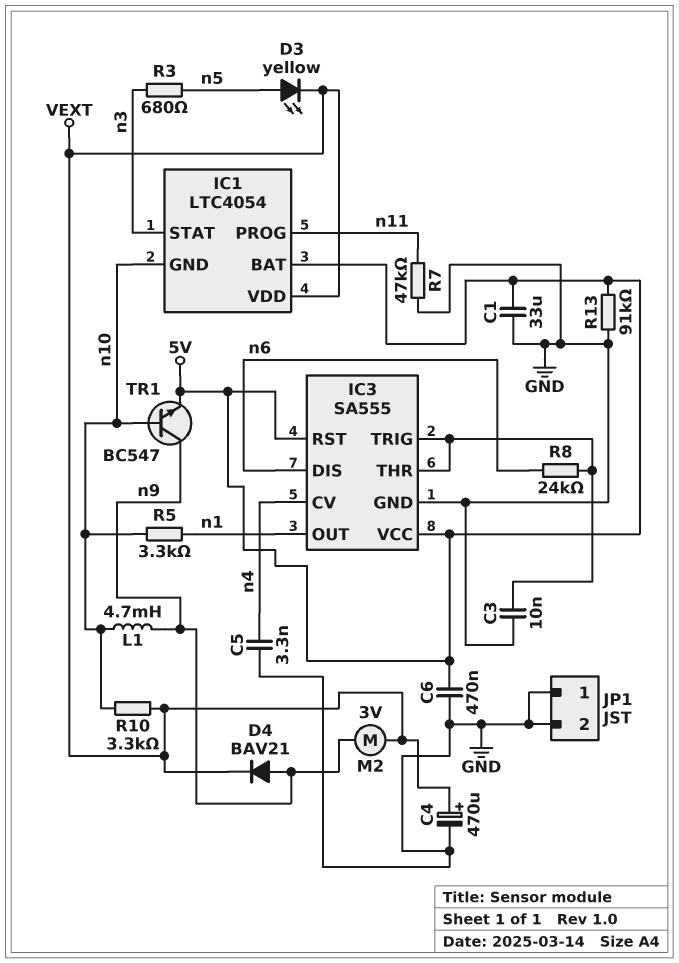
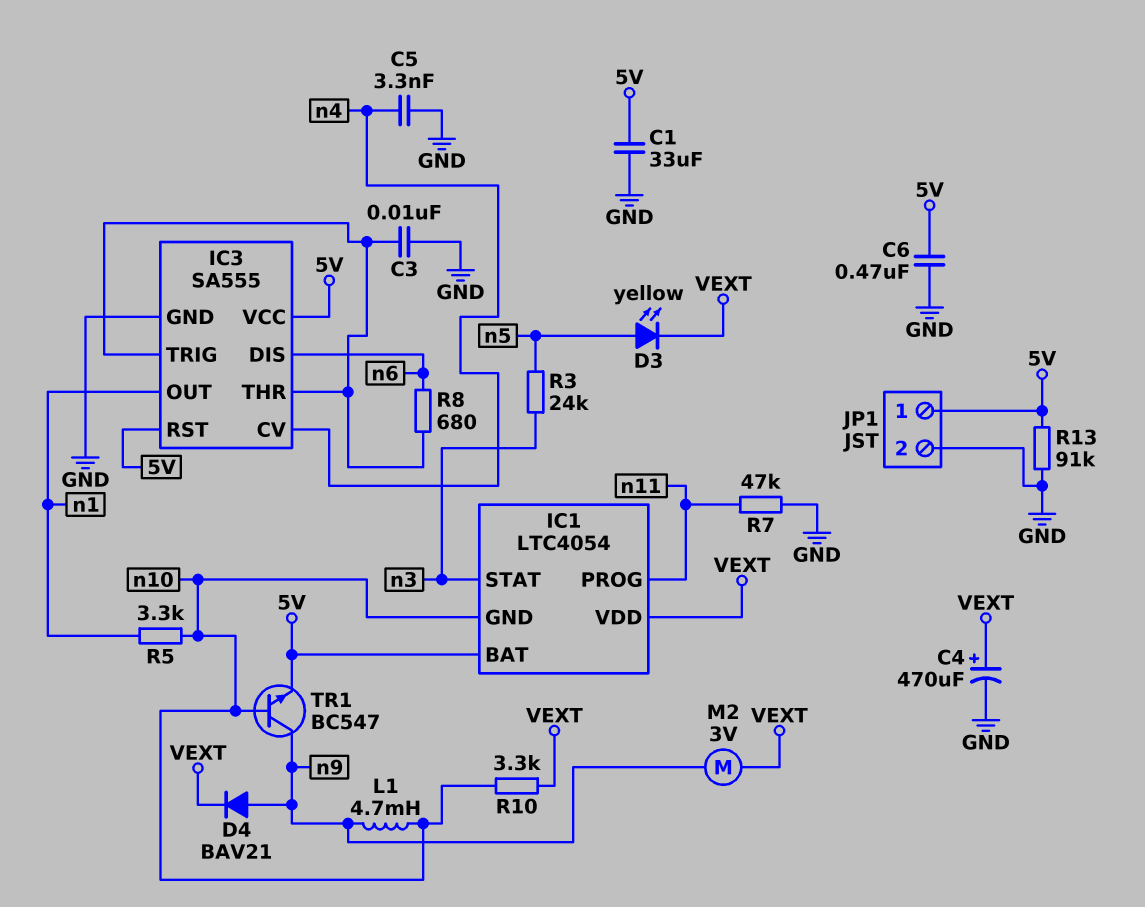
JP1 pin 1: GND -> 5V
R3: 680 (n3, n5) -> 24k (n3, n5)
R8: 24k (IC3/THR, n6) -> 680 (IC3/THR, n6)

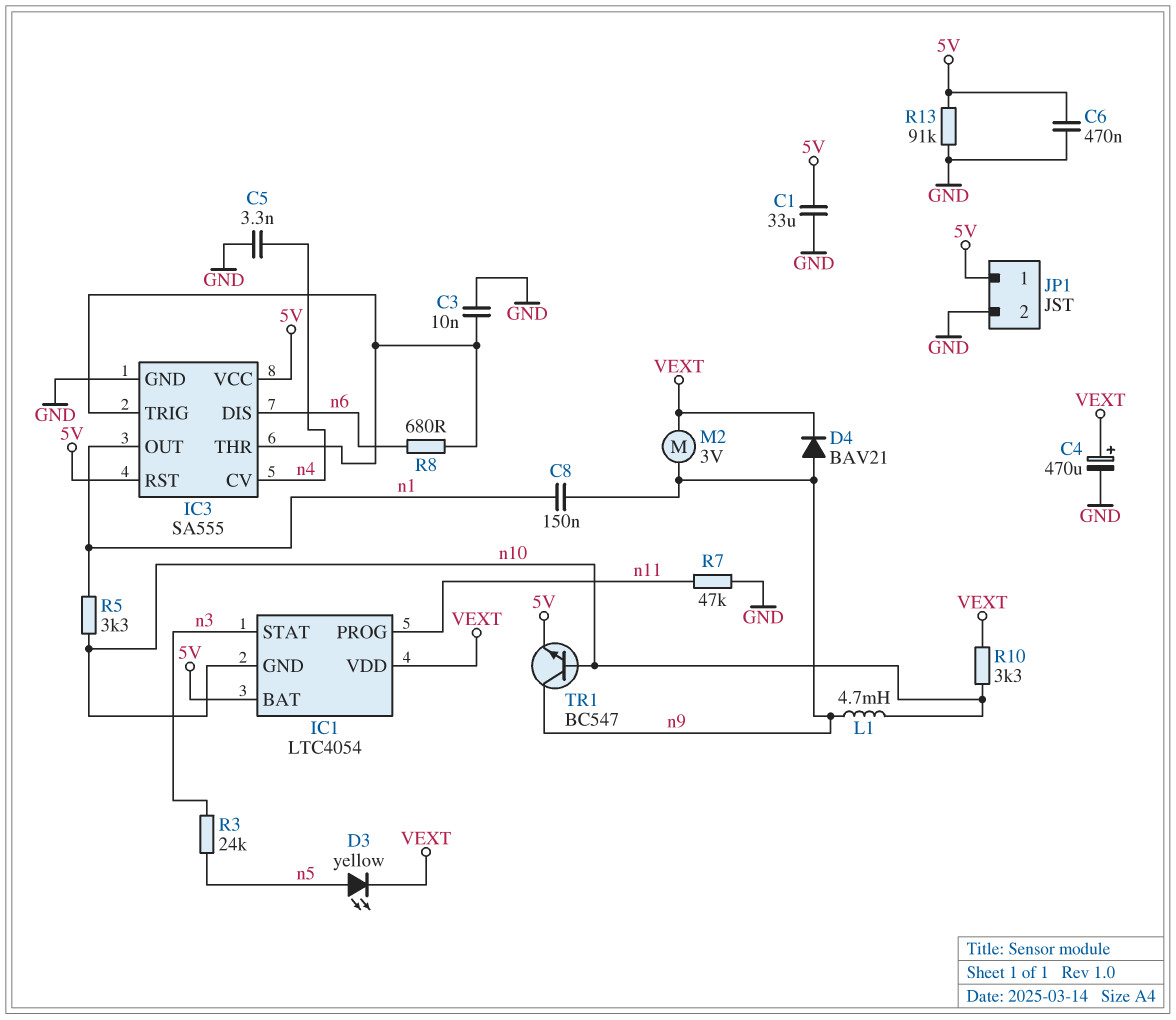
C8: none -> 150nF (n1, n9)

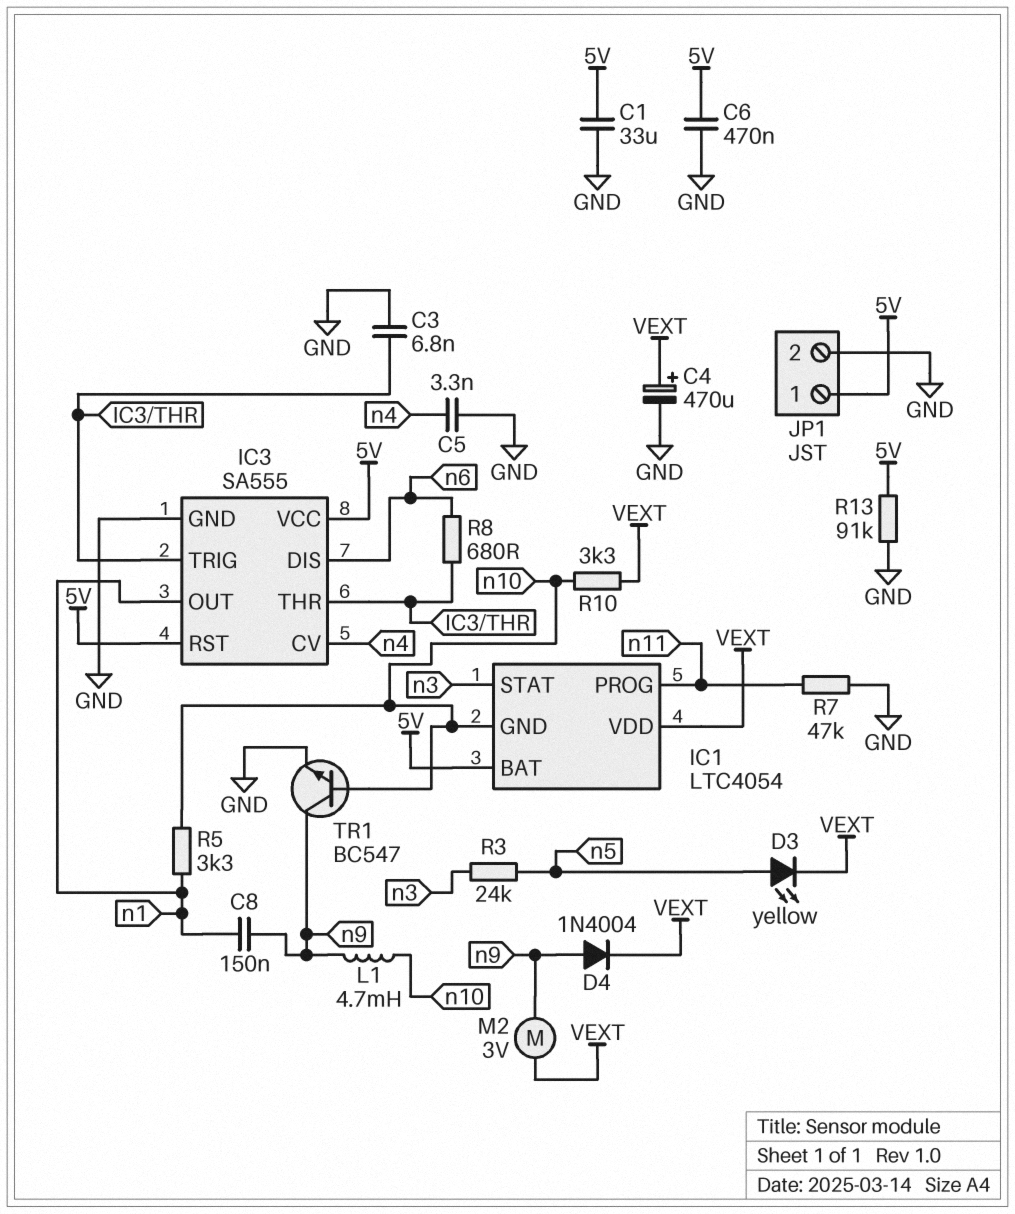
C3: 10nF (GND, IC3/THR) -> 6.8nF (GND, IC3/THR)
D4: diode BAV21 (A n9, K VEXT) -> diode 1N4004 (A n9, K VEXT)
TR1: NPN BC547 (B n10, C n9, E 5V) -> NPN BC547 (B n10, C n9, E GND)

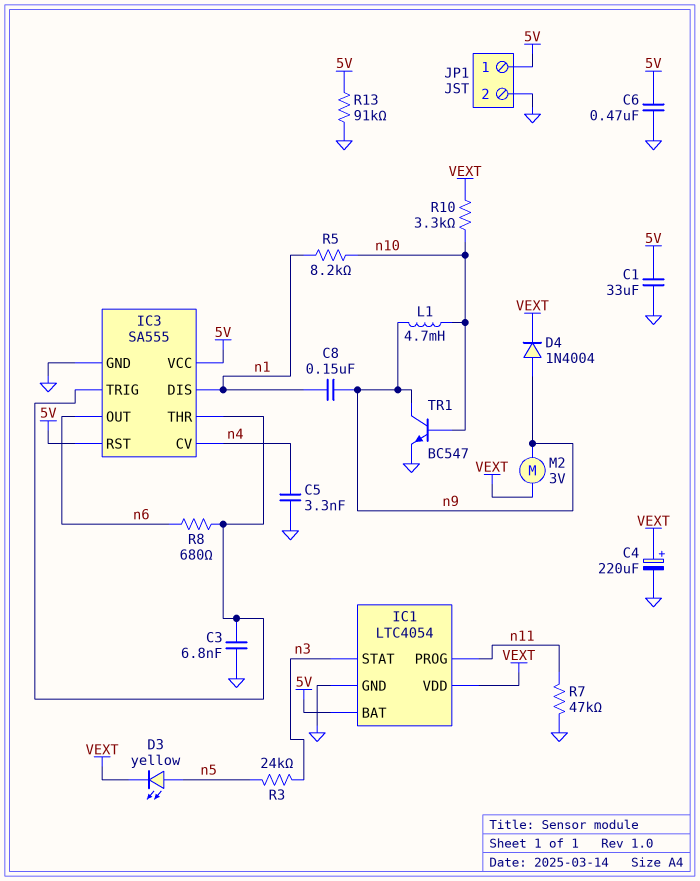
C4: 470uF (plus VEXT, minus GND) -> 220uF (plus VEXT, minus GND)
IC1 pin GND: n10 -> GND
IC3 pin DIS: n6 -> n1
IC3 pin OUT: n1 -> n6
R5: 3.3k (n1, n10) -> 8.2k (n1, n10)

